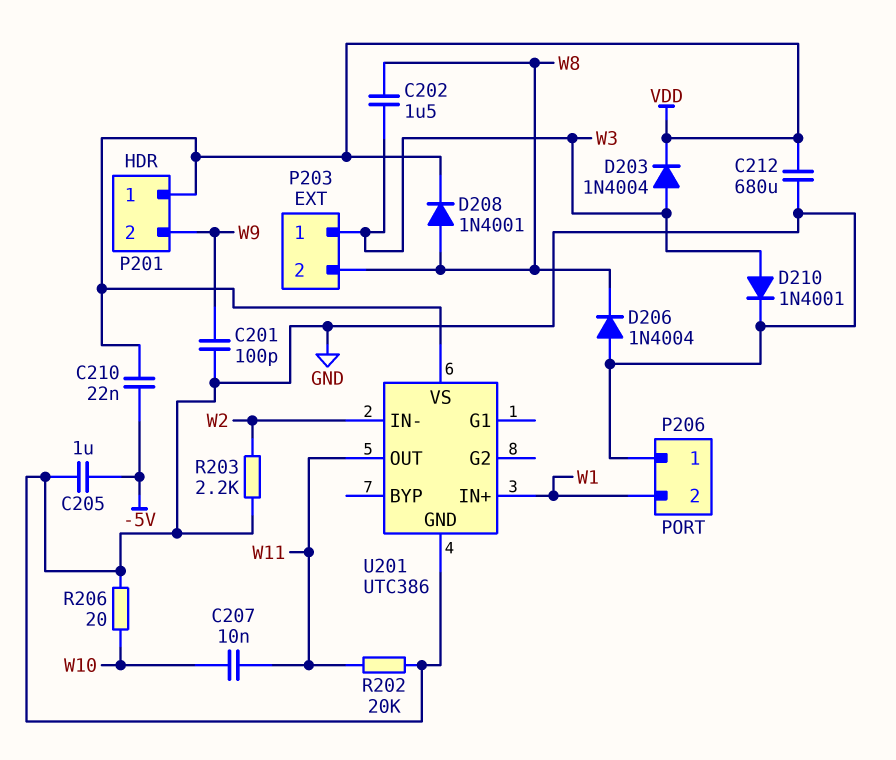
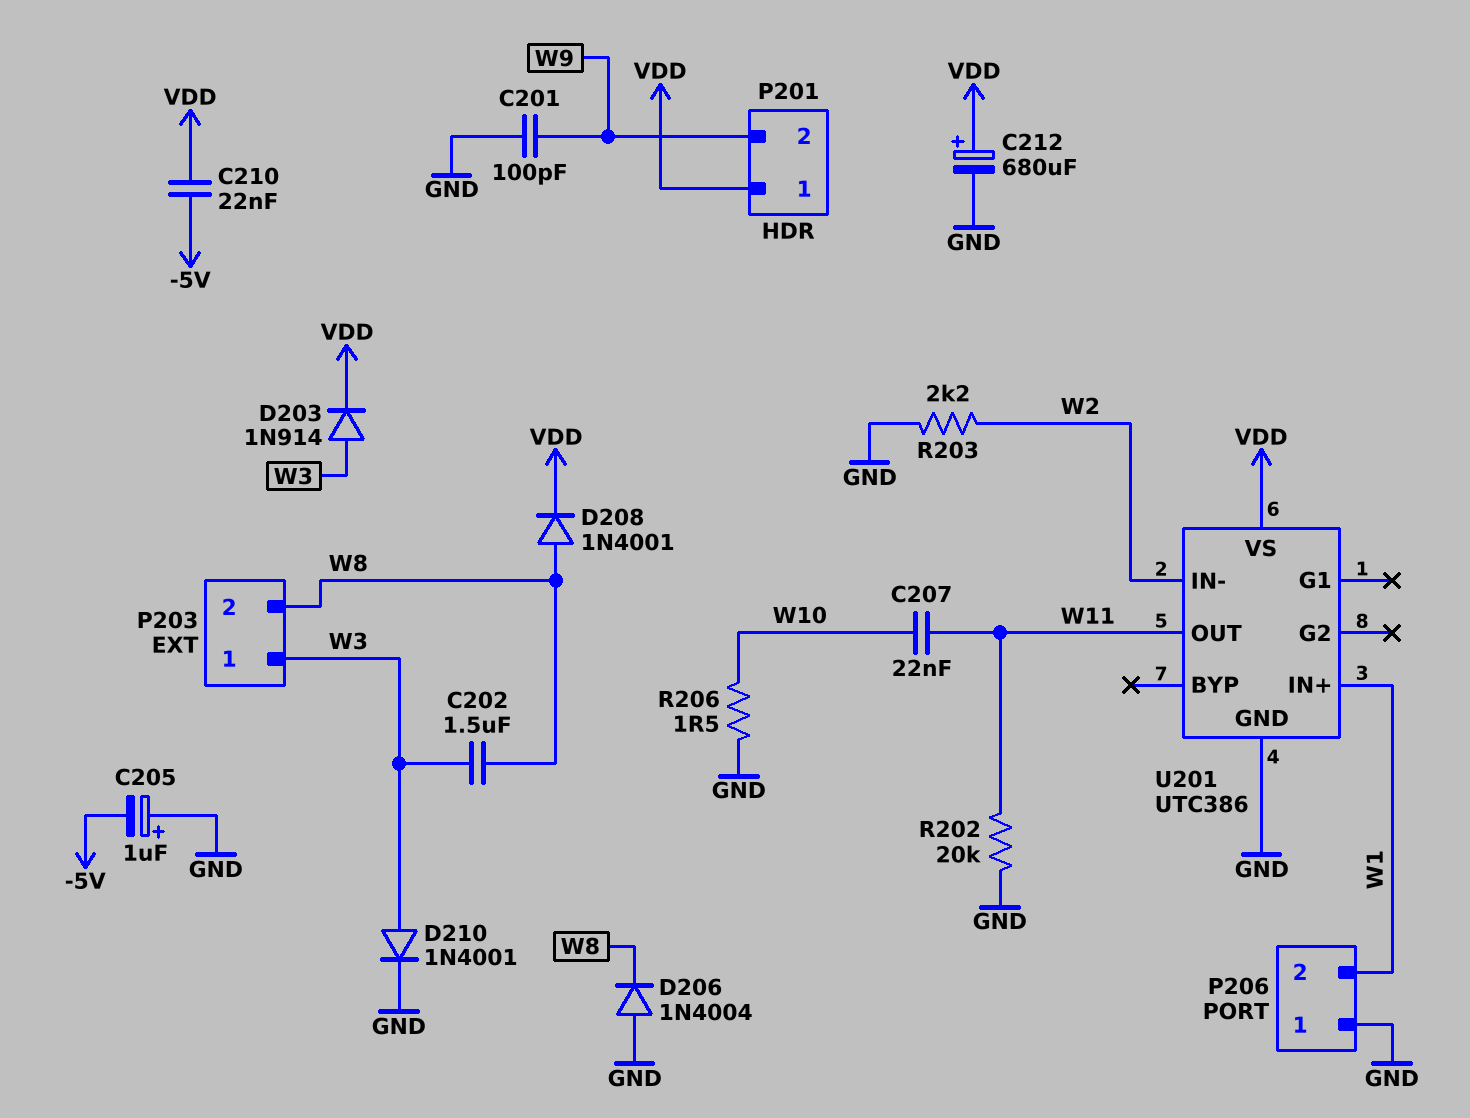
C205: 1uF (-5V, GND) -> 1uF (plus GND, minus -5V)
C207: 10nF (W10, W11) -> 22nF (W10, W11)
C212: 680uF (GND, VDD) -> 680uF (plus VDD, minus GND)
D203: diode 1N4004 (A W3, K VDD) -> diode 1N914 (A W3, K VDD)
R206: 20 (GND, W10) -> 1.5 (GND, W10)

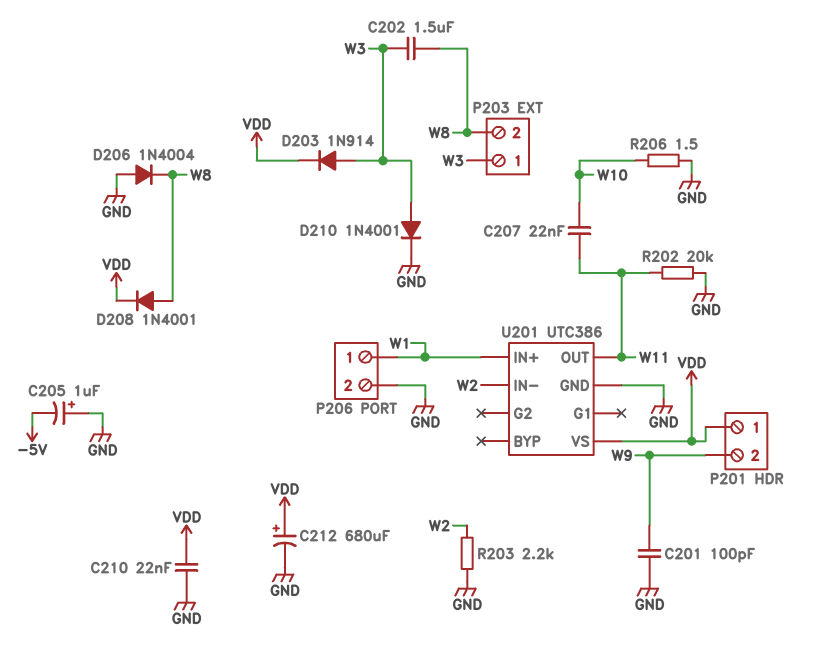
C210: 22nF (-5V, VDD) -> 22nF (GND, VDD)
P206 pin 1: GND -> W1
P206 pin 2: W1 -> GND

